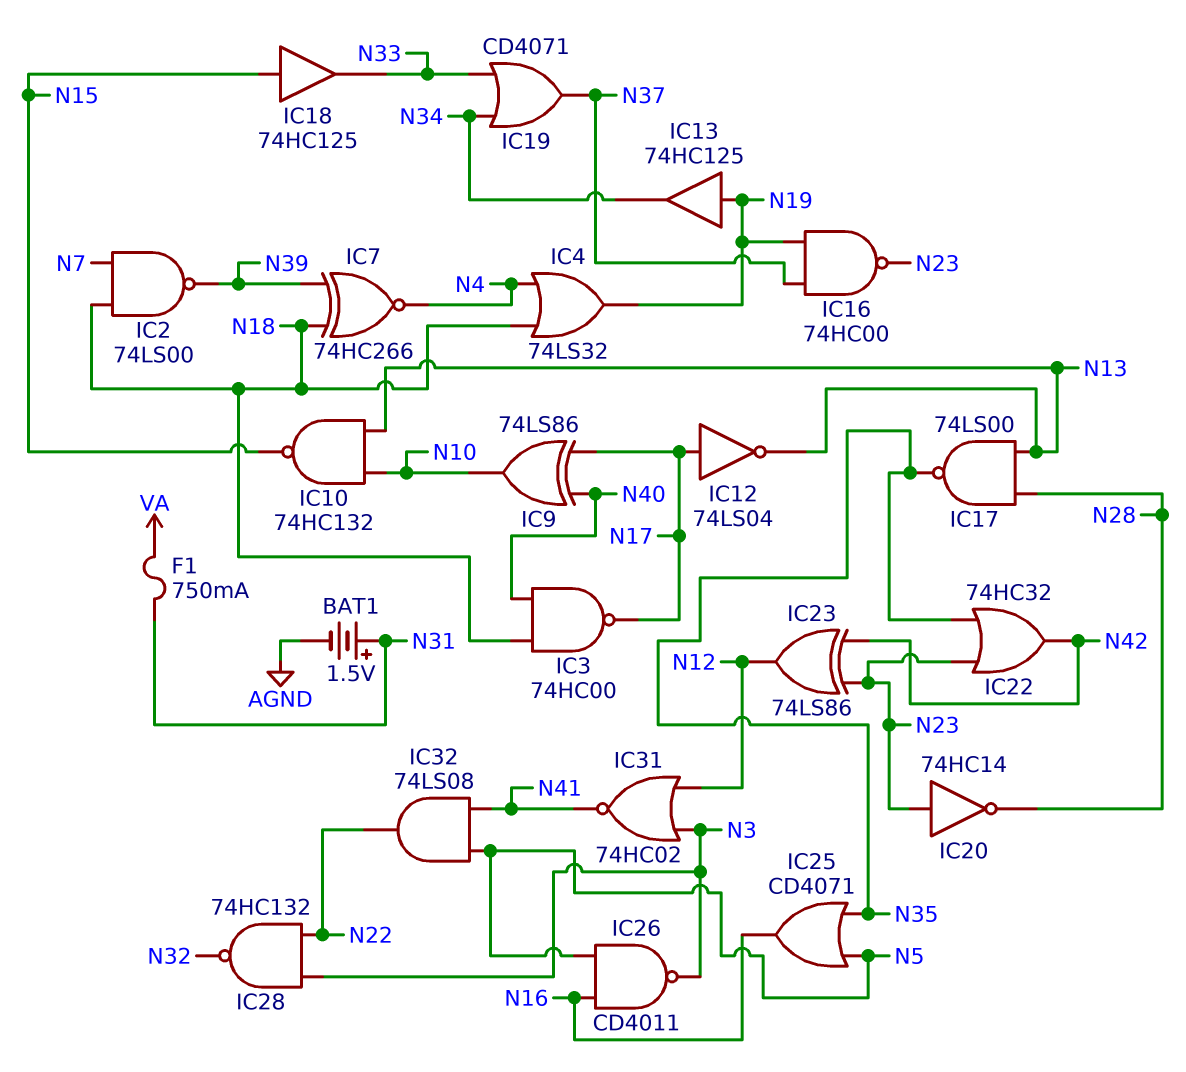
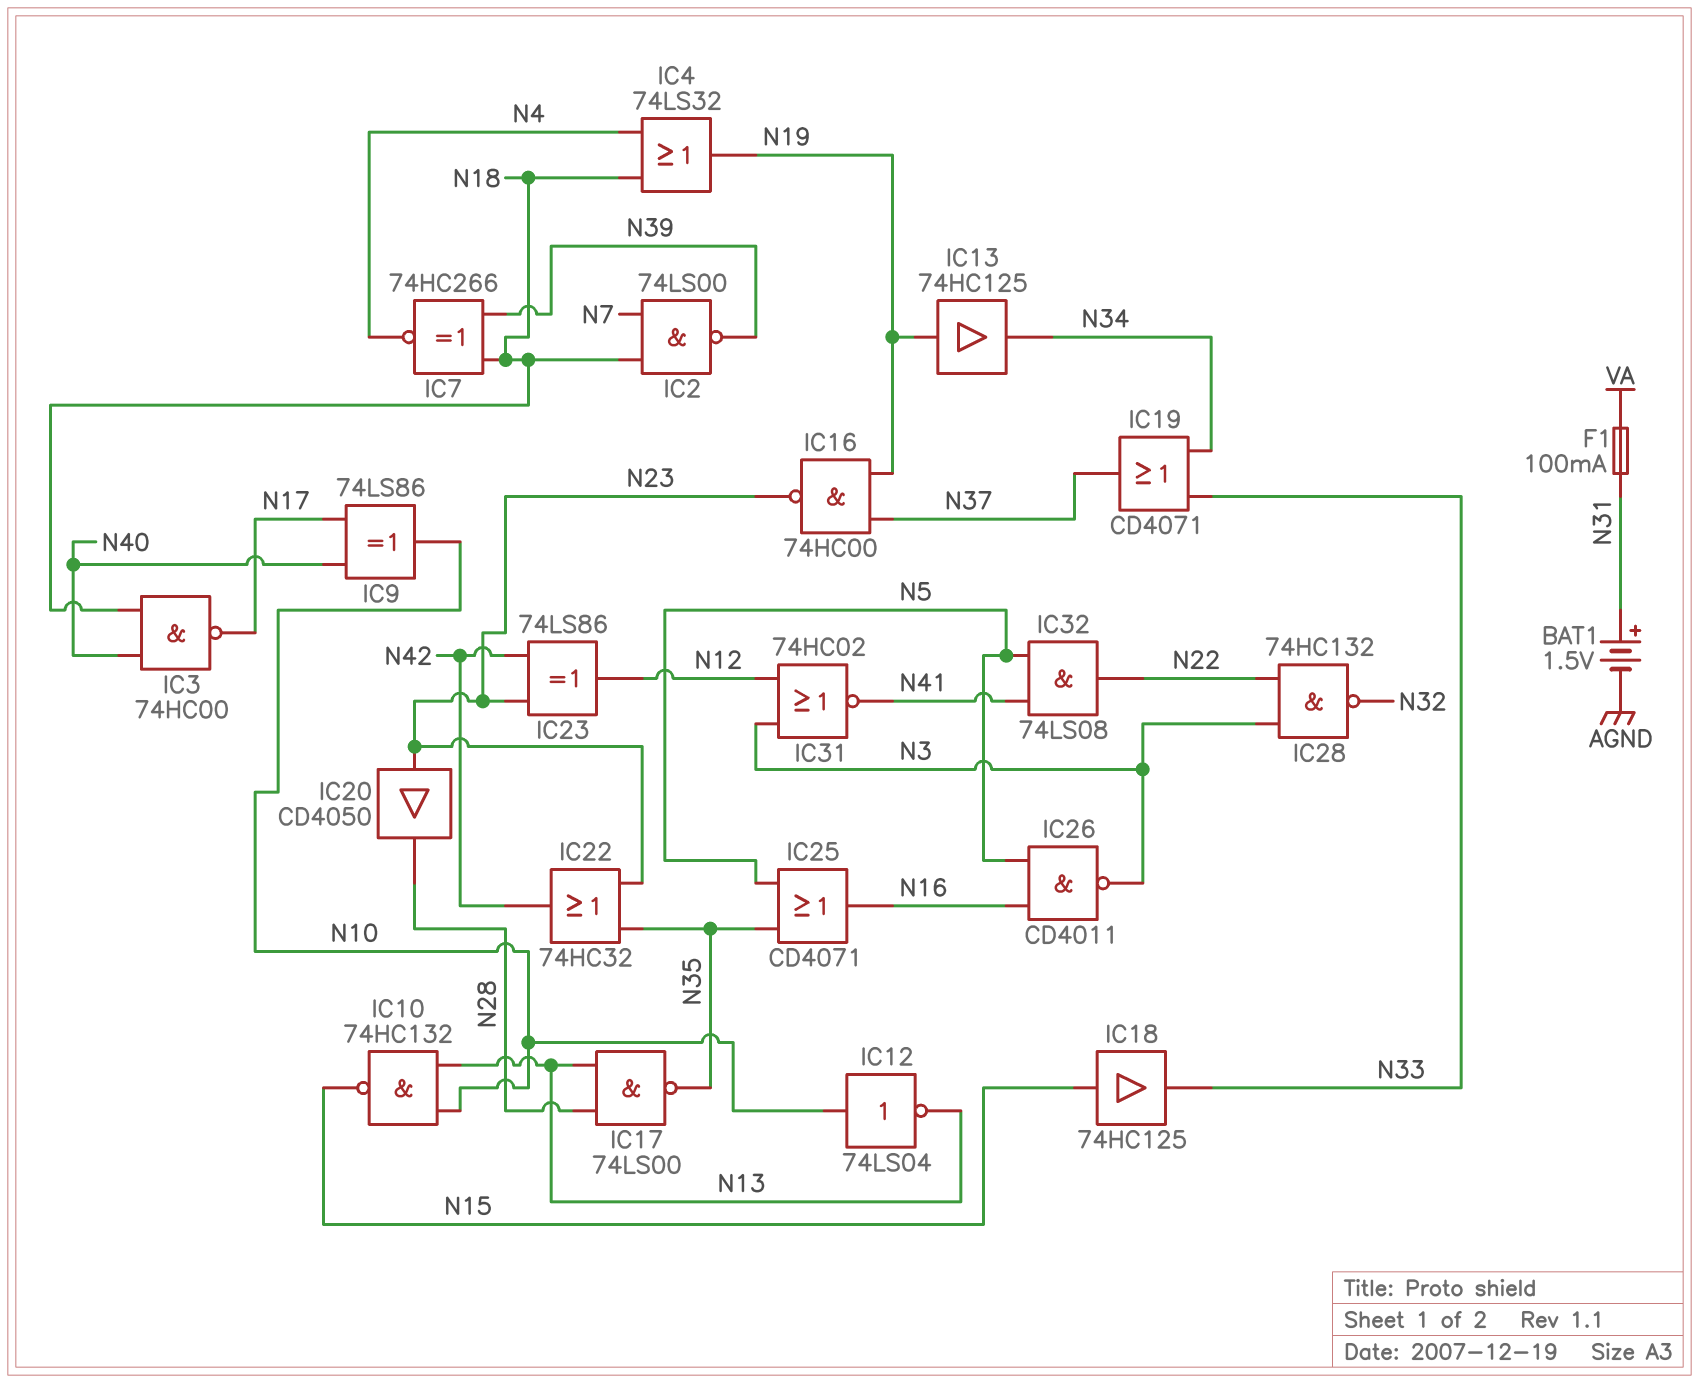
F1: 750mA (N31, VA) -> 100mA (N31, VA)
IC12: NOT 74LS04 (in N17, out N13) -> NOT 74LS04 (in N10, out N13)
IC20: NOT 74HC14 (in N23, out N28) -> buffer CD4050 (in N23, out N28)

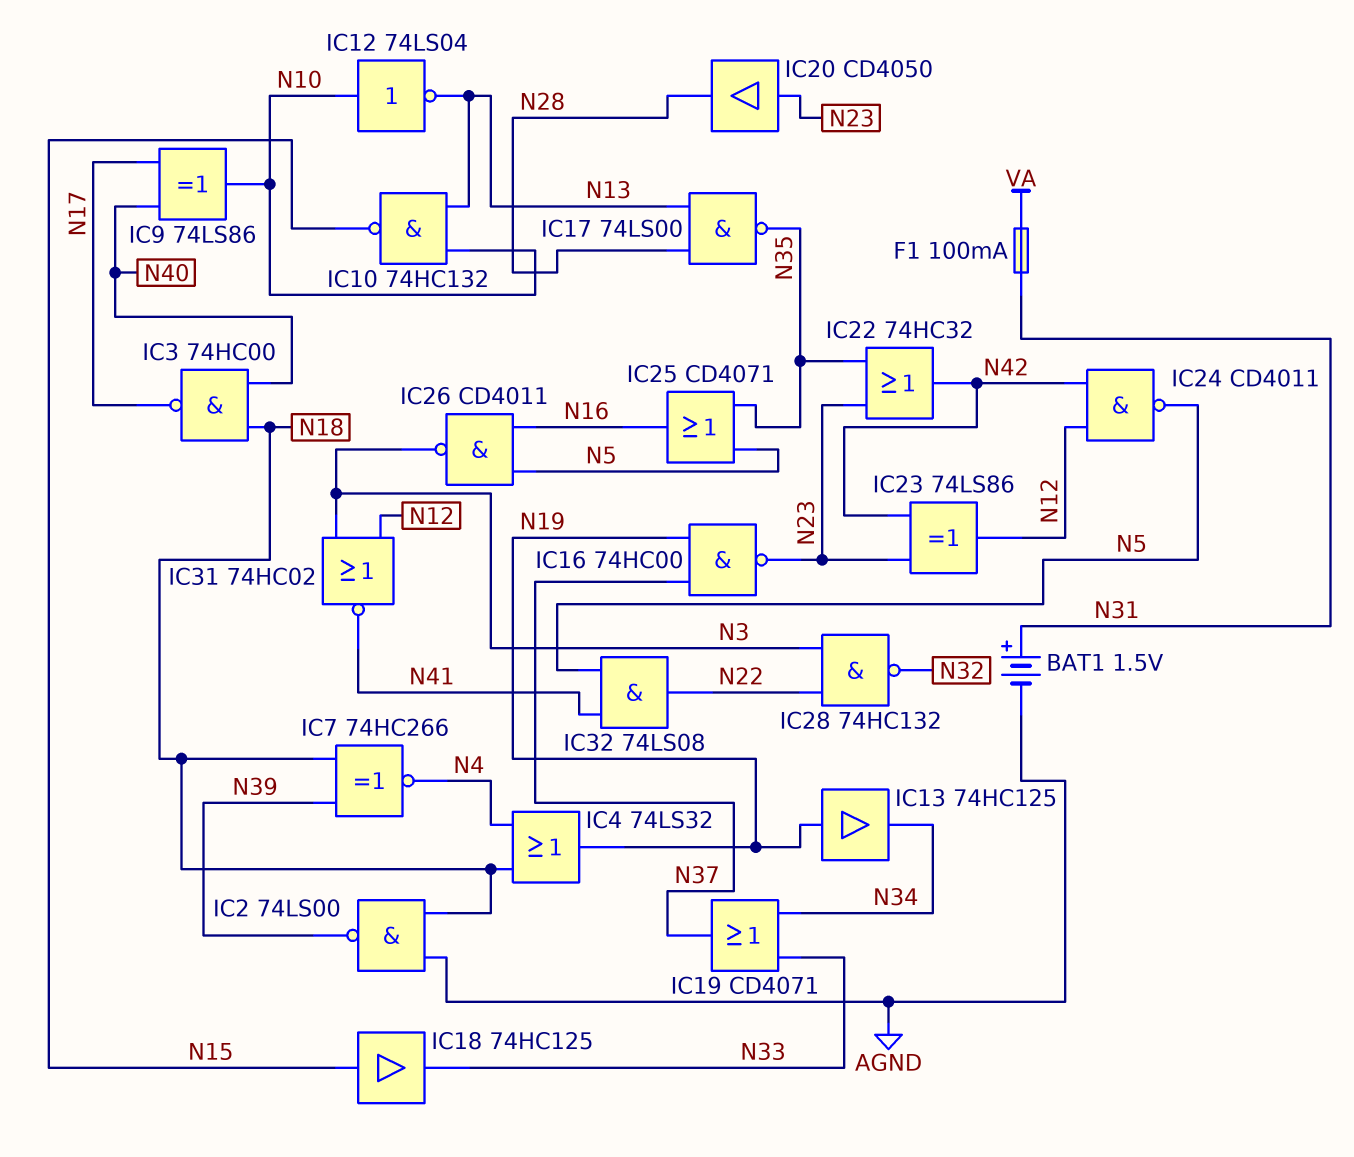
IC2: NAND 74LS00 (in N7, in N18, out N39) -> NAND 74LS00 (in AGND, in N18, out N39)
IC24: none -> NAND CD4011 (in N12, in N42, out N5)

